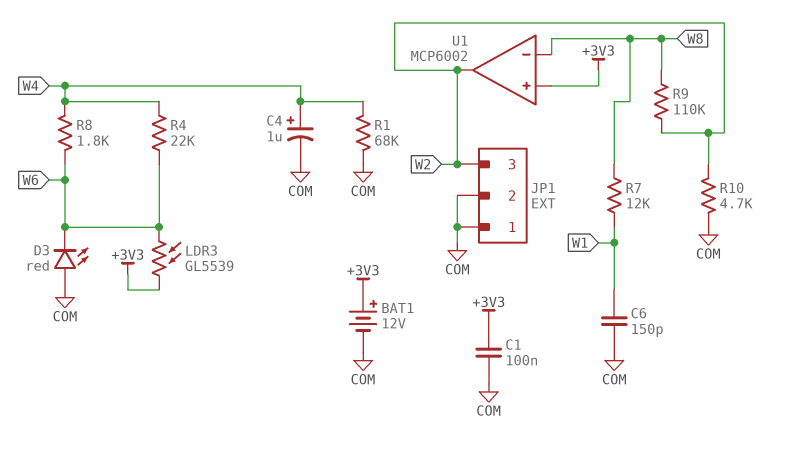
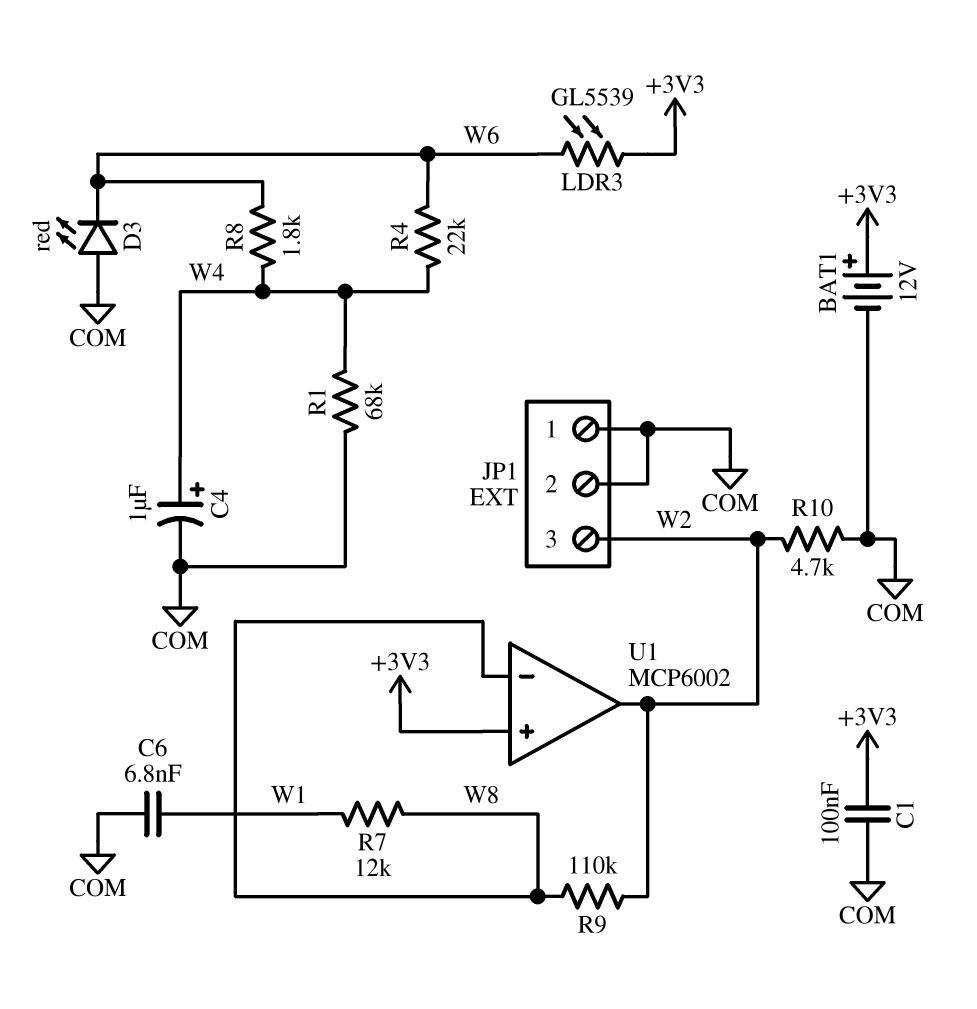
C6: 150pF (COM, W1) -> 6.8nF (COM, W1)

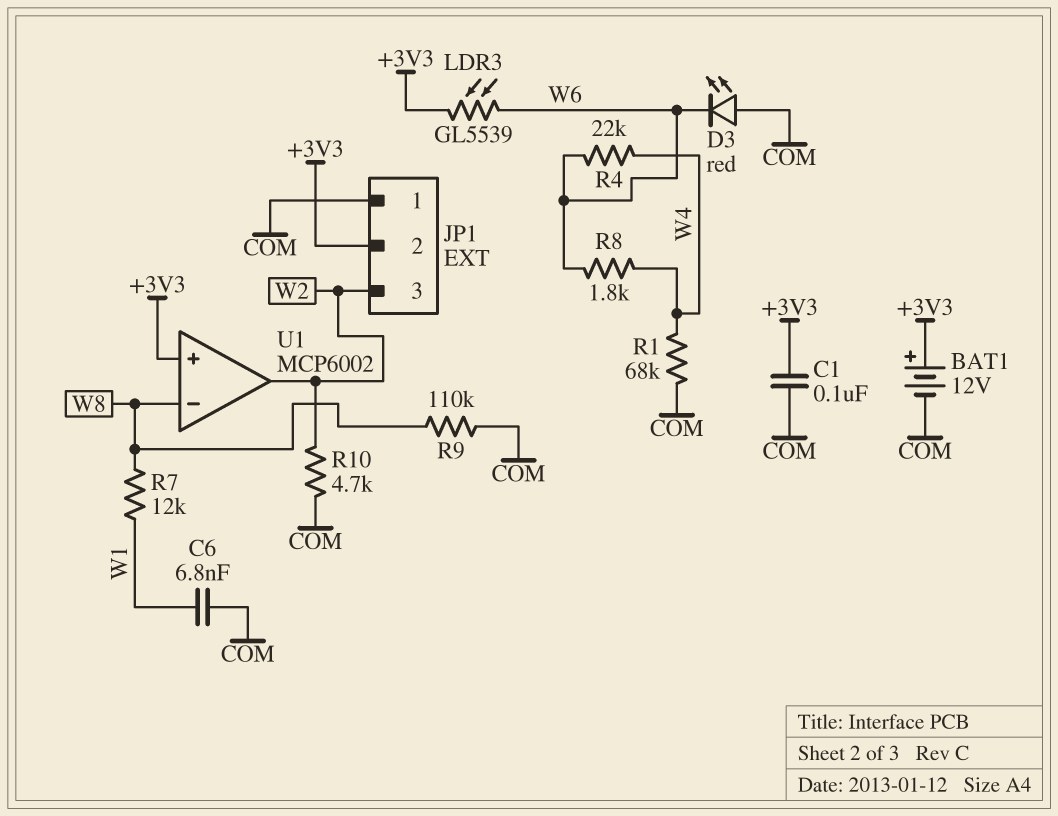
C4: 1uF (plus W4, minus COM) -> none
JP1 pin 2: COM -> +3V3
R9: 110k (W2, W8) -> 110k (COM, W8)

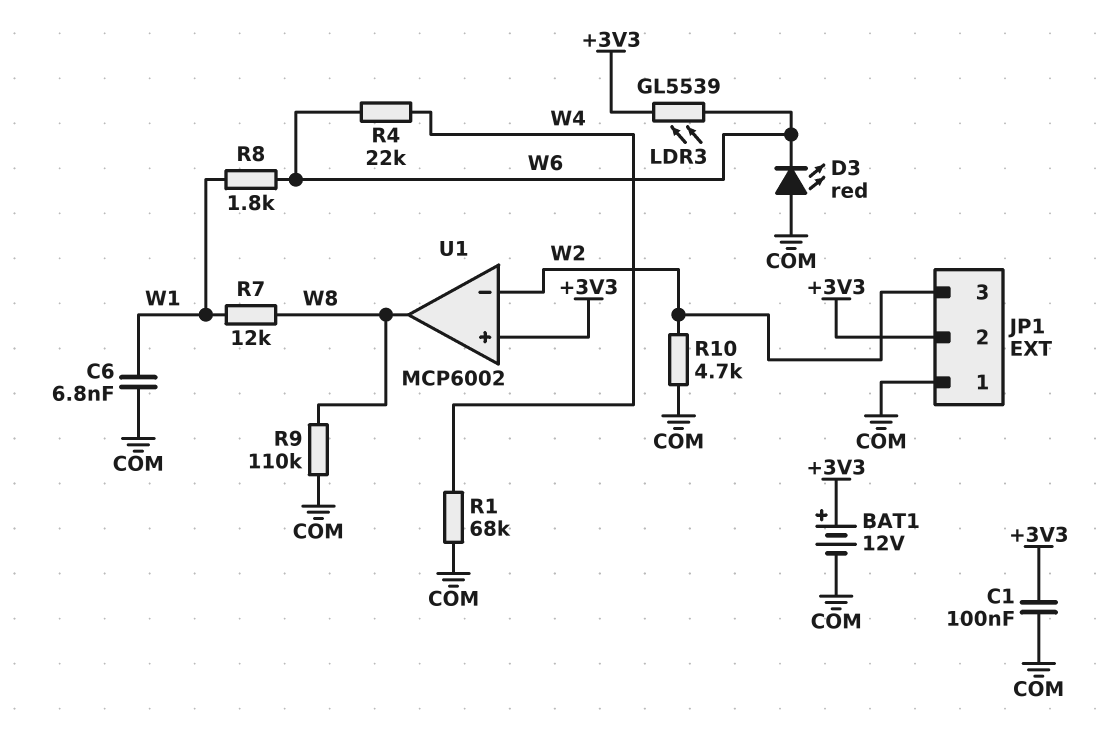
R8: 1.8k (W4, W6) -> 1.8k (W1, W6)
U1 pin in-: W8 -> W2
U1 pin out: W2 -> W8

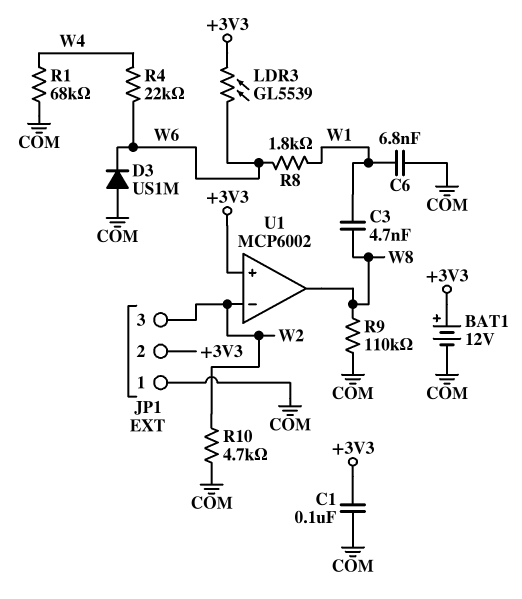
C3: none -> 4.7nF (W1, W8)
D3: LED red (A COM, K W6) -> diode US1M (A COM, K W6)
R7: 12k (W1, W8) -> none

